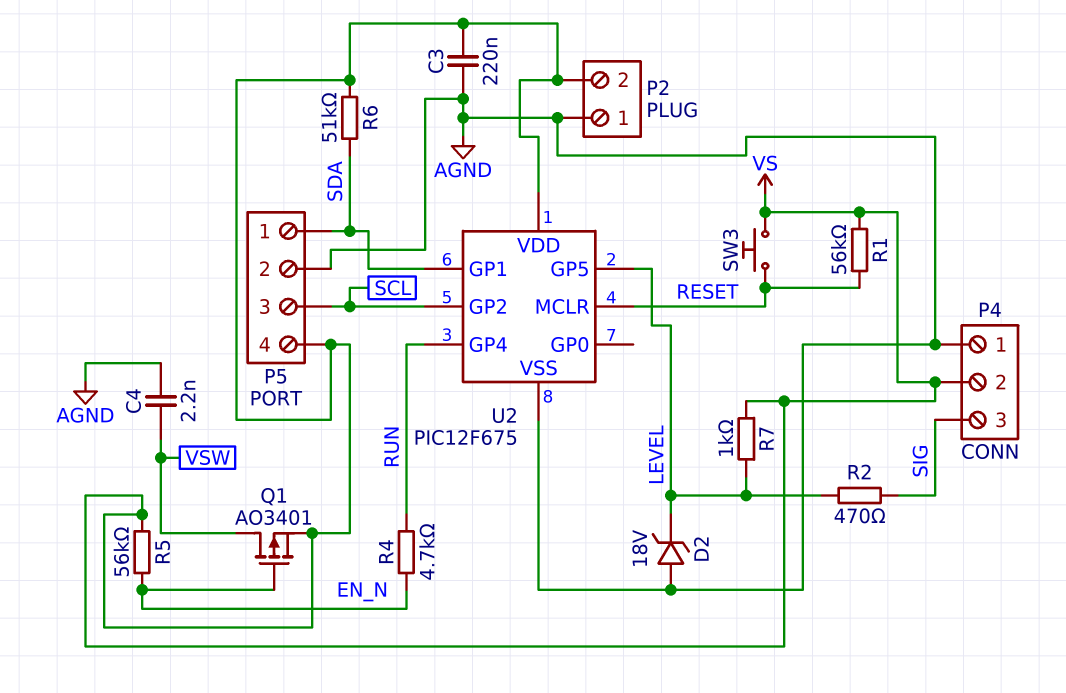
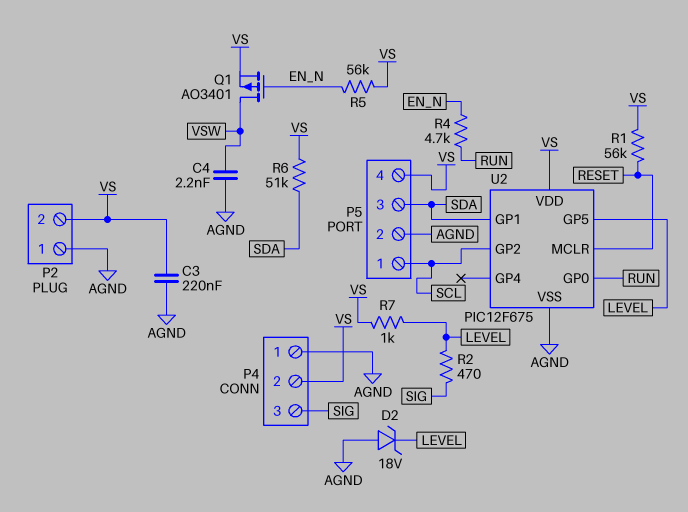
P5 pin 1: SDA -> SCL
P5 pin 3: SCL -> SDA
SW3: button (RESET, VS) -> none
U2 pin GP0: none -> RUN
U2 pin GP4: RUN -> none

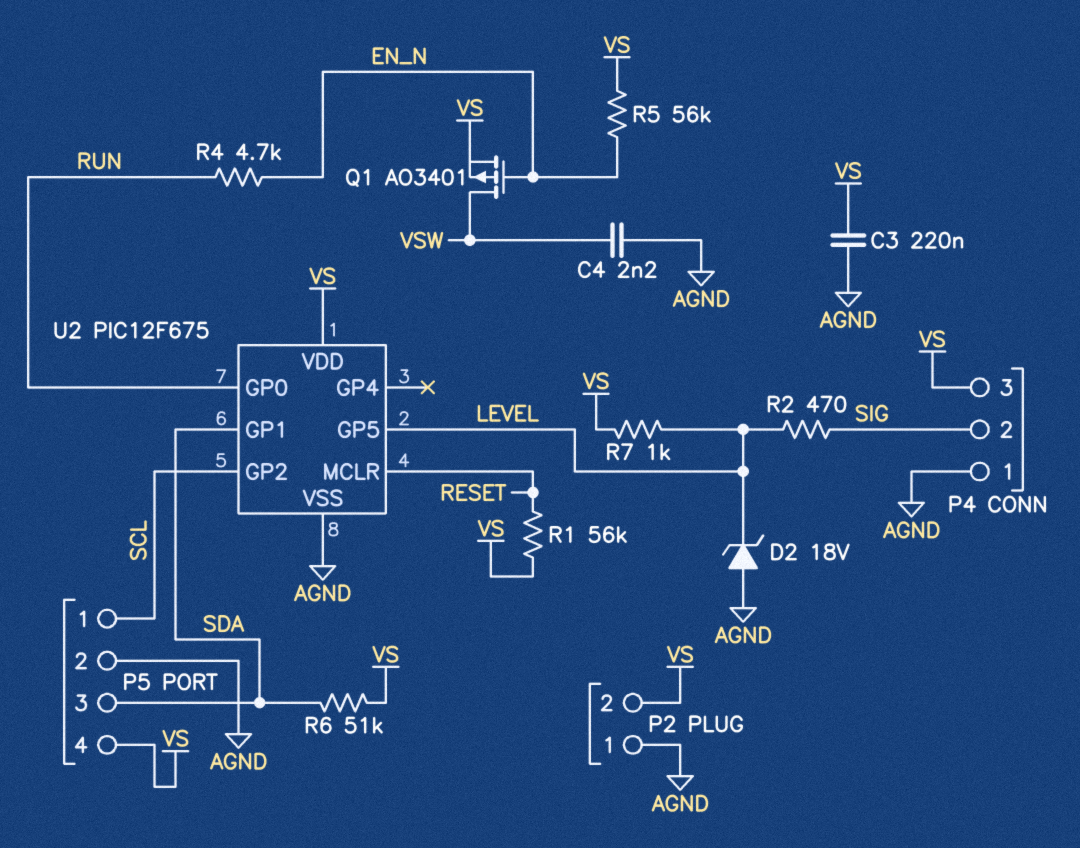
P4 pin 2: VS -> SIG
P4 pin 3: SIG -> VS

